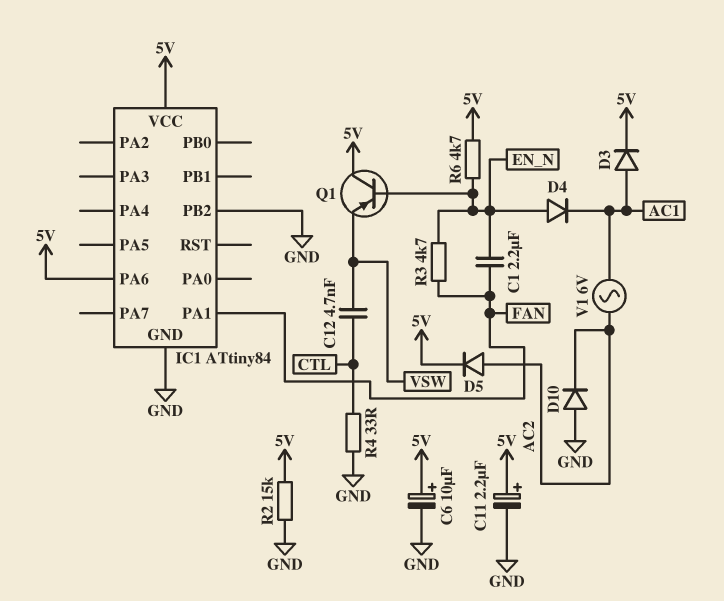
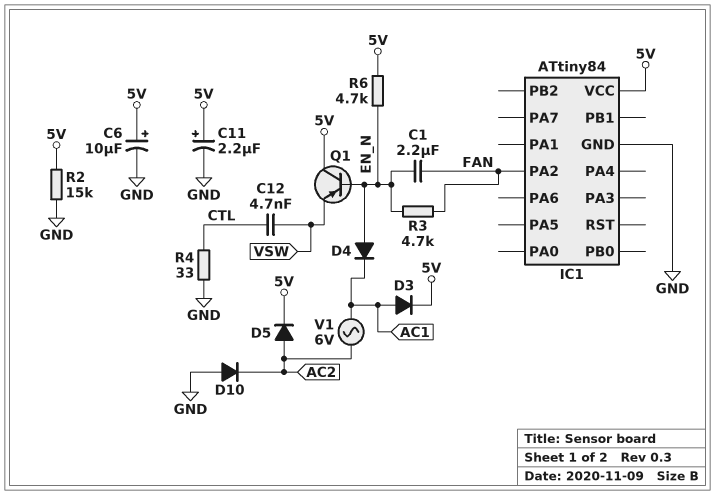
IC1 pin PA1: FAN -> none
IC1 pin PA2: none -> FAN
IC1 pin PA6: 5V -> none
IC1 pin PB2: GND -> none

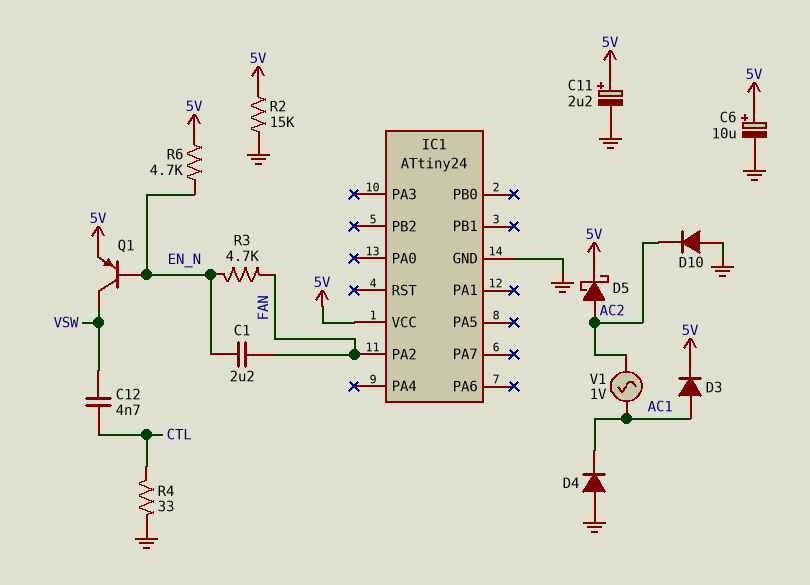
D4: diode (A EN_N, K AC1) -> diode (A GND, K AC1)
D5: diode (A AC2, K 5V) -> schottky (A AC2, K 5V)
IC1: ATtiny84 -> ATtiny24
Q1: PNP (B EN_N, C 5V, E VSW) -> PNP (B EN_N, C VSW, E 5V)
V1: AC 6V (AC1, AC2) -> AC 1V (AC1, AC2)

